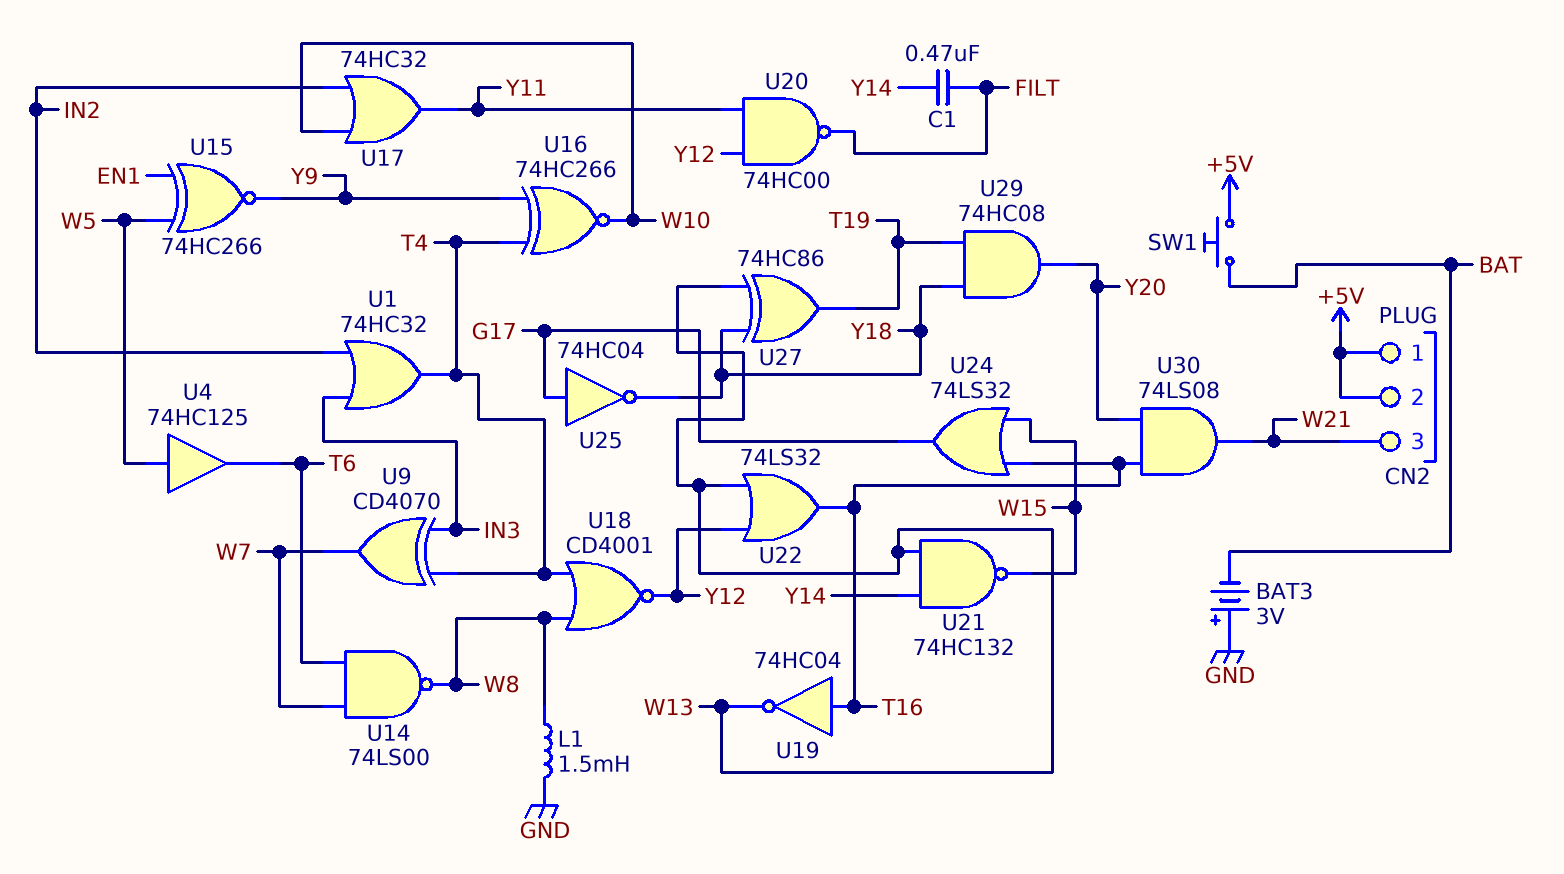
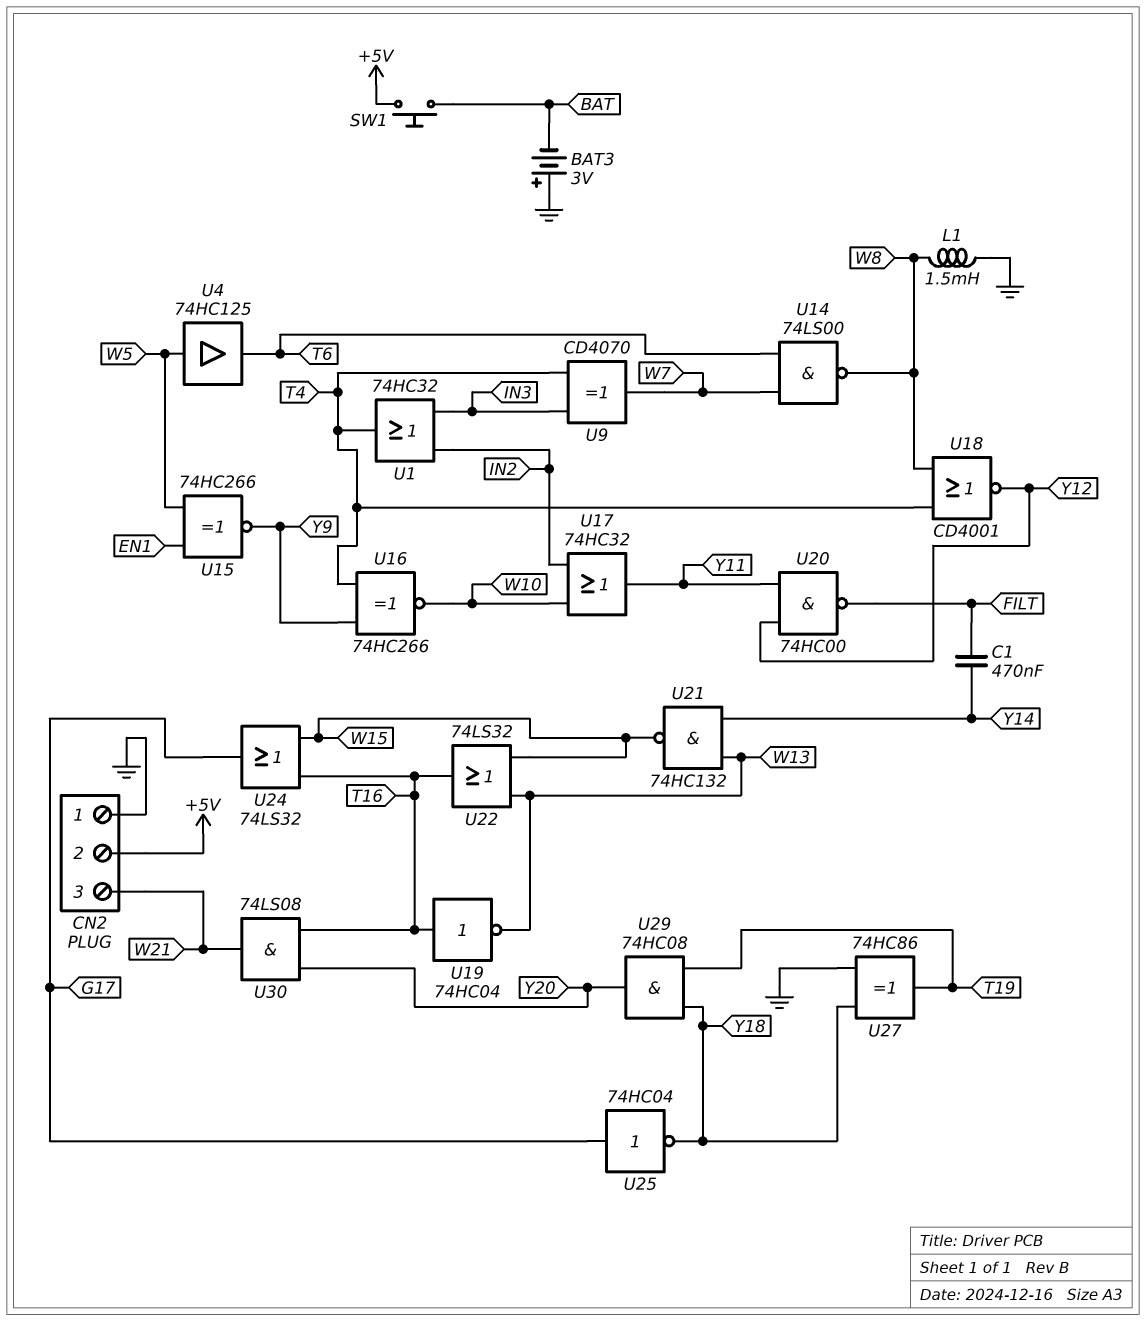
CN2 pin 1: +5V -> GND
U22: OR 74LS32 (in W13, in Y12, out T16) -> OR 74LS32 (in W13, in W15, out T16)
U27: XOR 74HC86 (in W13, in Y18, out T19) -> XOR 74HC86 (in GND, in Y18, out T19)

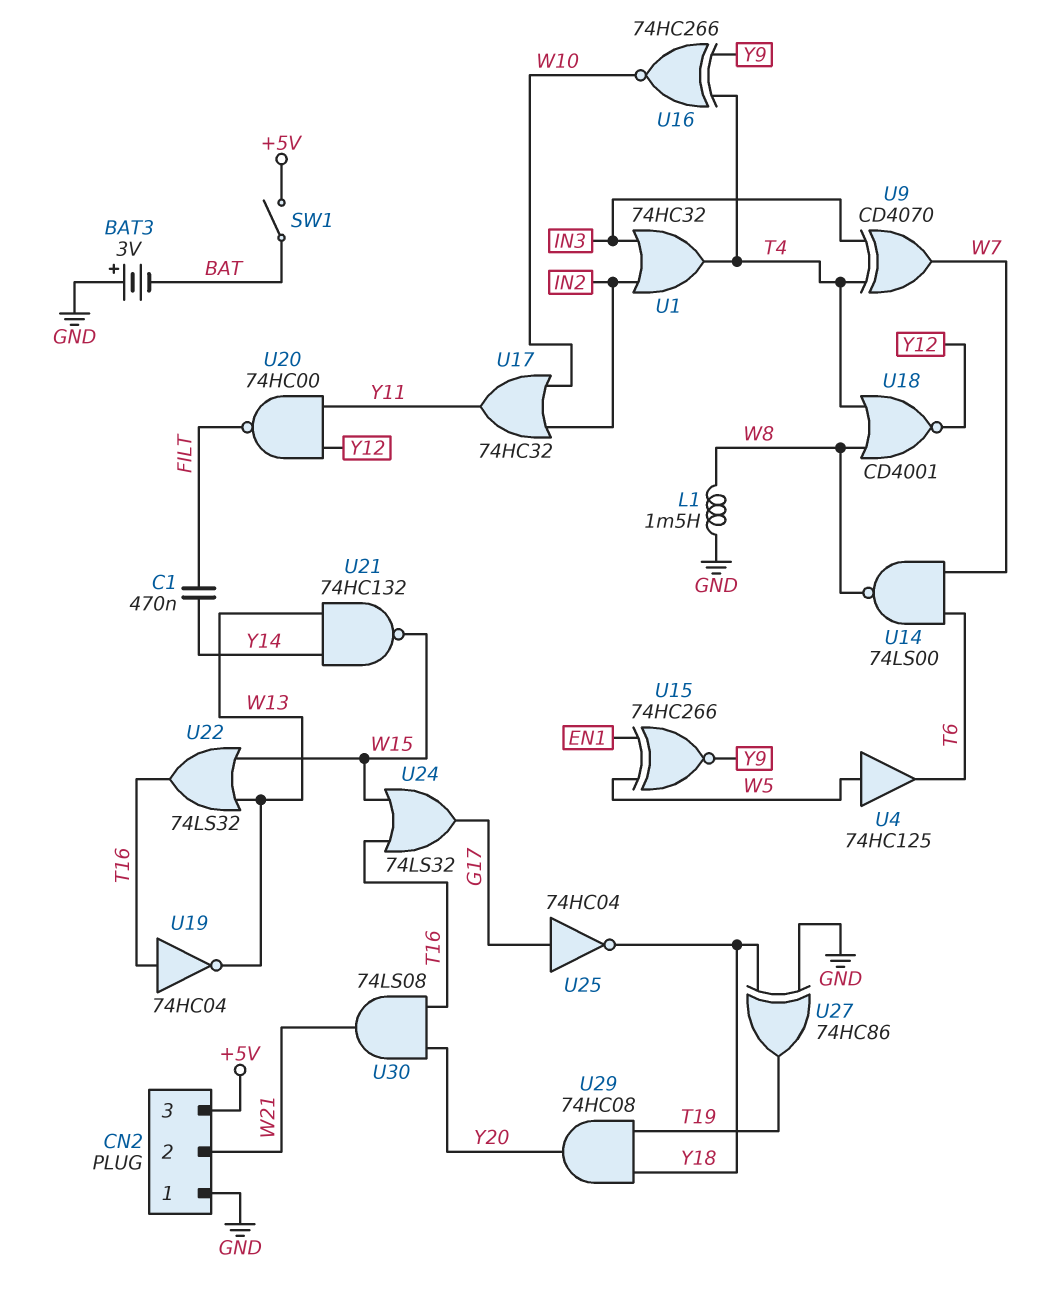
CN2 pin 2: +5V -> W21
CN2 pin 3: W21 -> +5V
SW1: button (+5V, BAT) -> switch (+5V, BAT)

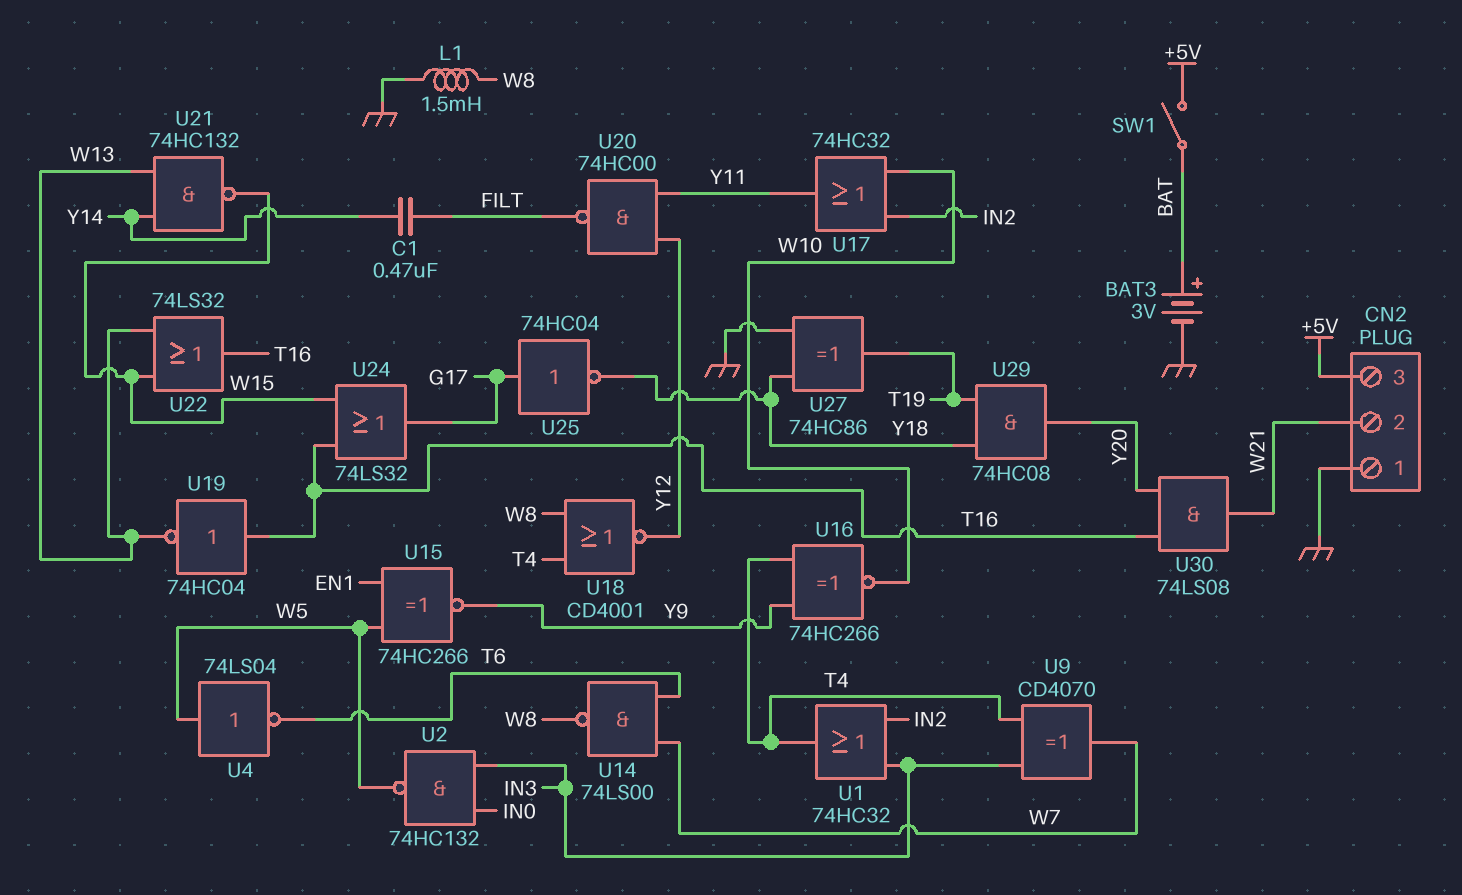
BAT3: 3V (plus GND, minus BAT) -> 3V (plus BAT, minus GND)
U2: none -> NAND 74HC132 (in IN0, in IN3, out W5)
U4: buffer 74HC125 (in W5, out T6) -> NOT 74LS04 (in W5, out T6)

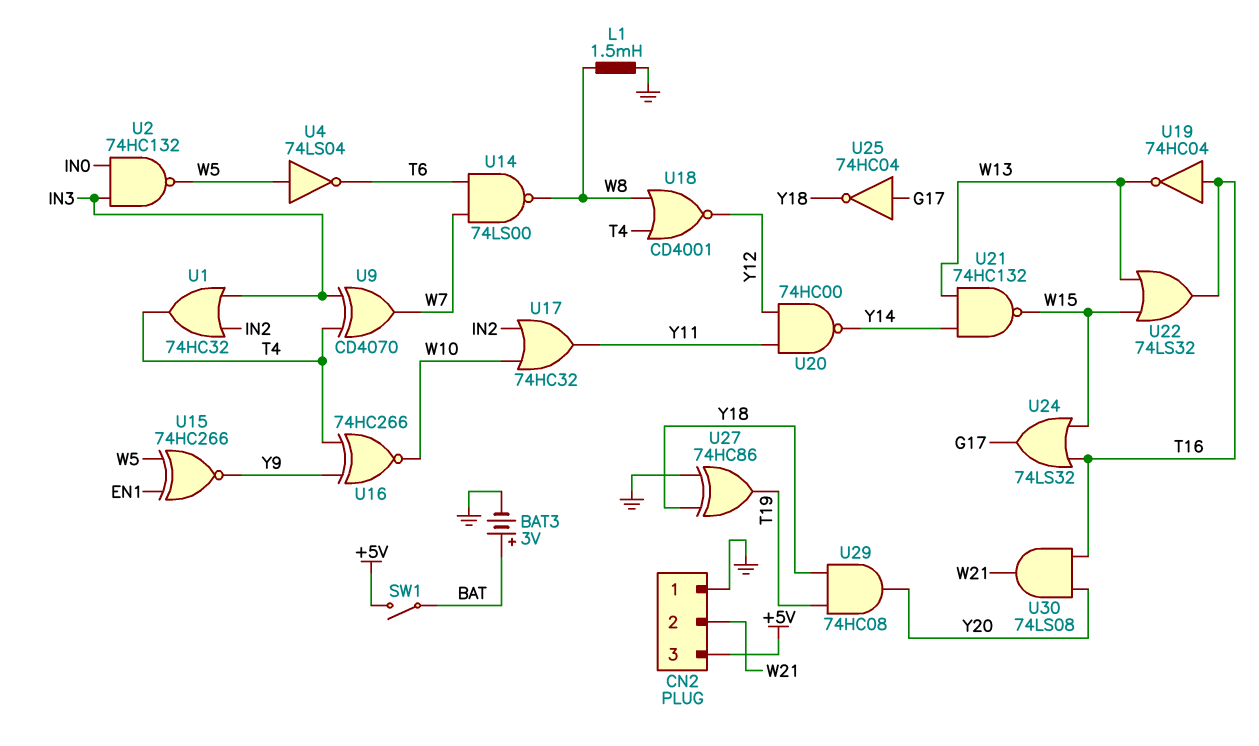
C1: 470nF (FILT, Y14) -> none
U20: NAND 74HC00 (in Y11, in Y12, out FILT) -> NAND 74HC00 (in Y11, in Y12, out Y14)

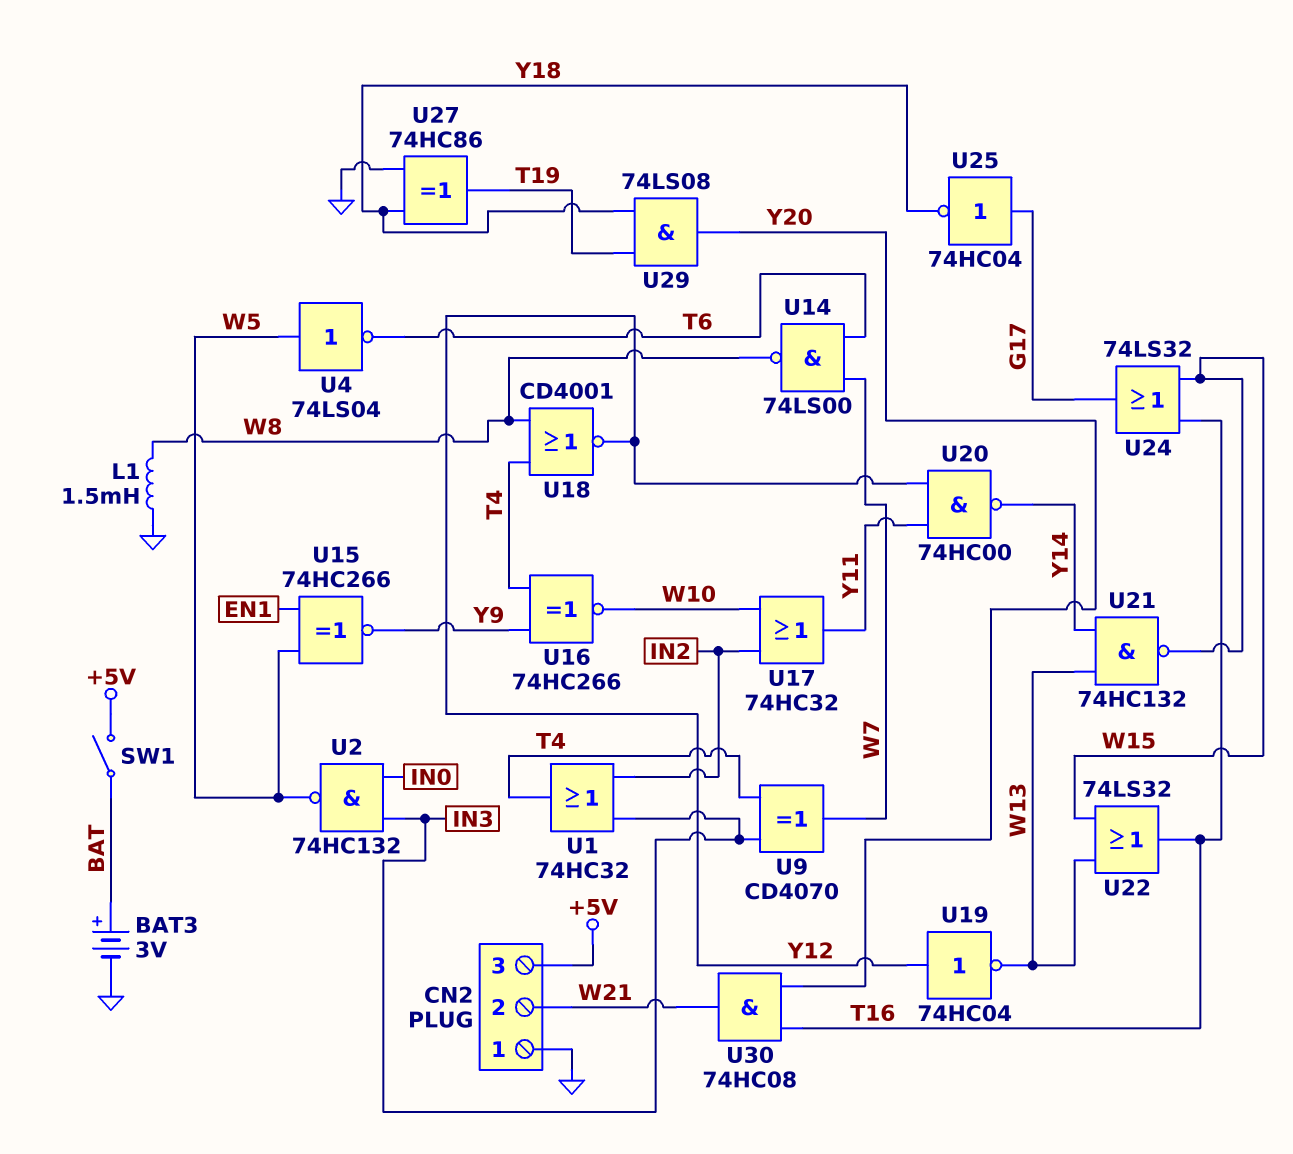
U19: NOT 74HC04 (in T16, out W13) -> NOT 74HC04 (in Y12, out W13)
U29: AND 74HC08 (in T19, in Y18, out Y20) -> AND 74LS08 (in T19, in Y18, out Y20)
U30: AND 74LS08 (in T16, in Y20, out W21) -> AND 74HC08 (in T16, in Y20, out W21)

